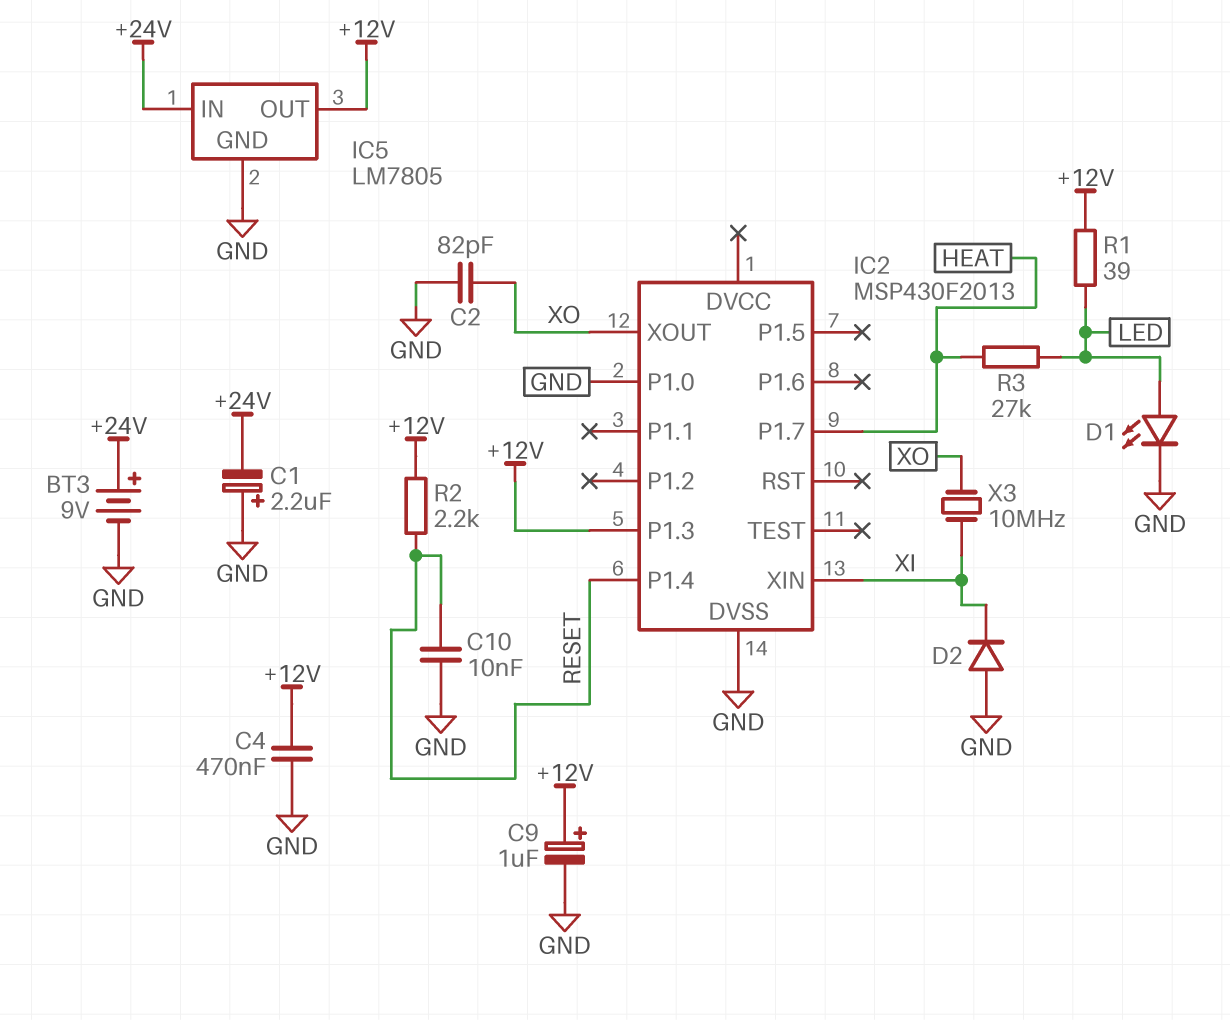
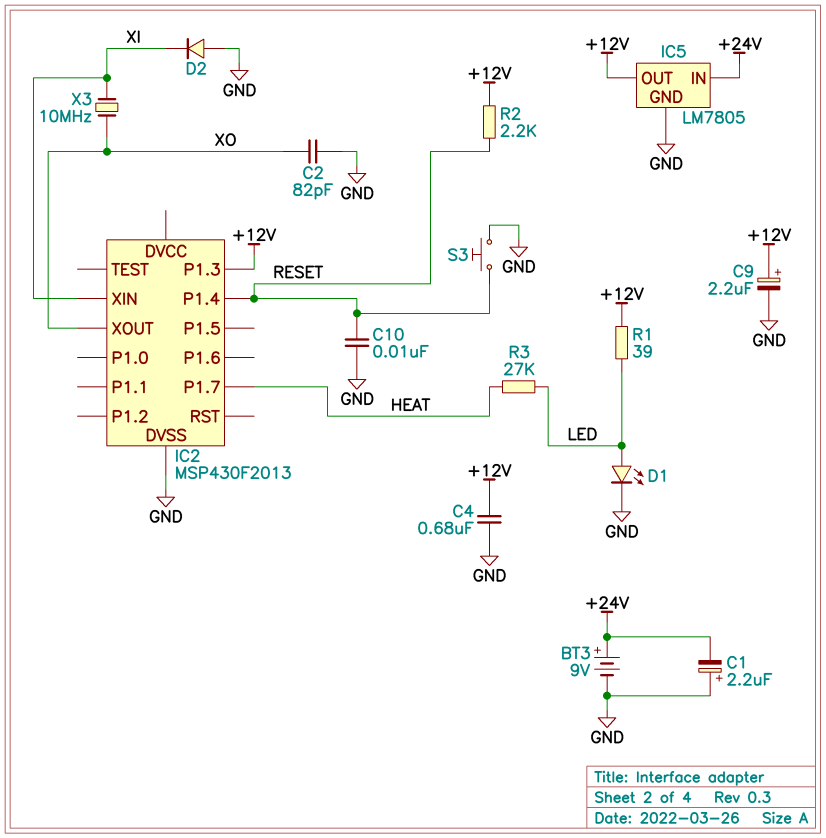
C4: 470nF (+12V, GND) -> 680nF (+12V, GND)
C9: 1uF (plus +12V, minus GND) -> 2.2uF (plus +12V, minus GND)
IC2 pin P1.0: GND -> none
S3: none -> button (GND, RESET)

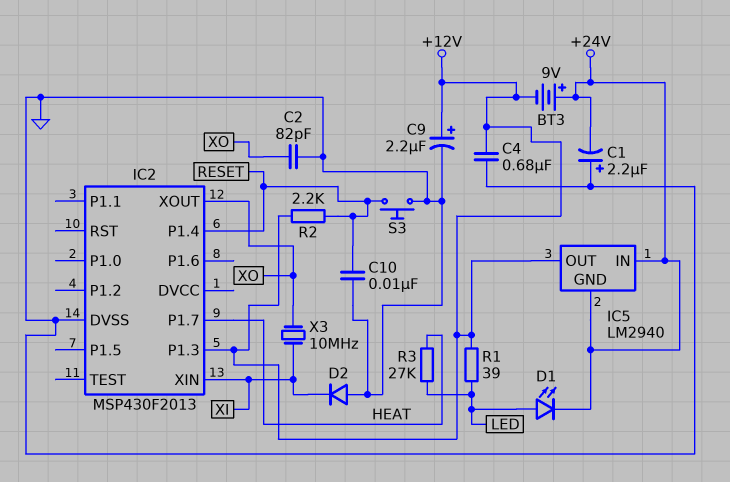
BT3: 9V (plus +24V, minus GND) -> 9V (plus +24V, minus +12V)
D1: LED (A LED, K GND) -> LED (A LED, K +24V)
IC5: LM7805 -> LM2940
IC5 pin GND: GND -> +24V

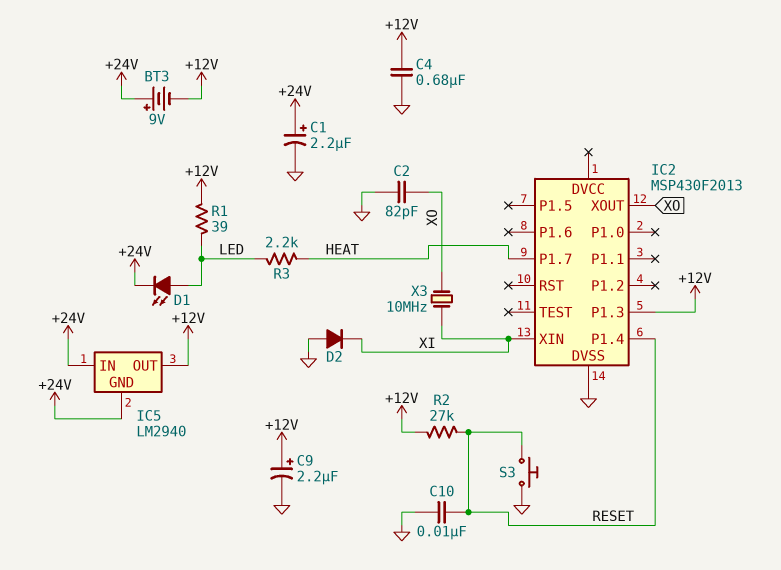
C1: 2.2uF (plus GND, minus +24V) -> 2.2uF (plus +24V, minus GND)
R2: 2.2k (+12V, RESET) -> 27k (+12V, RESET)
R3: 27k (HEAT, LED) -> 2.2k (HEAT, LED)

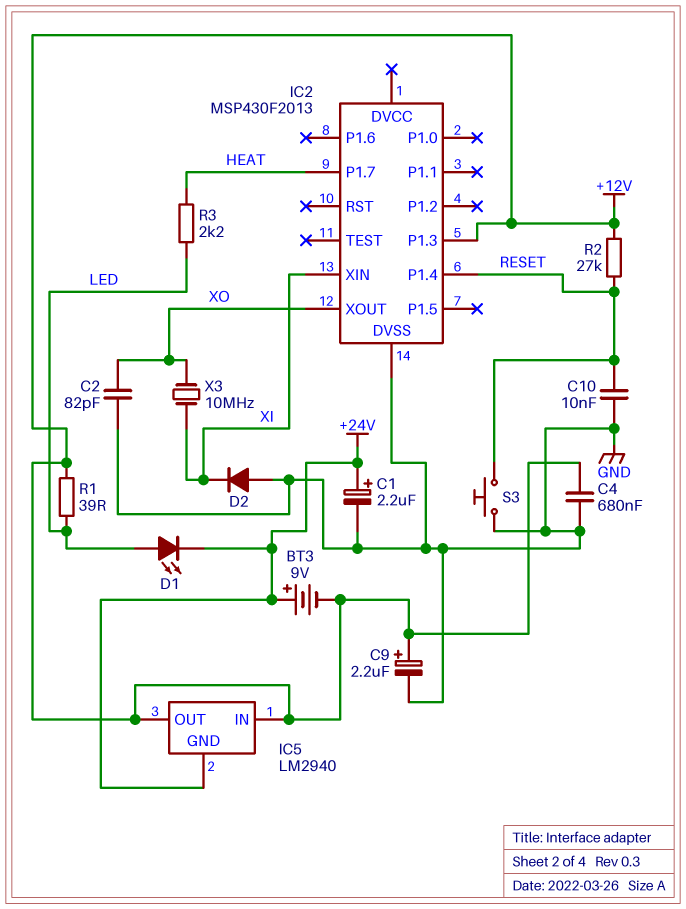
IC5 pin IN: +24V -> +12V

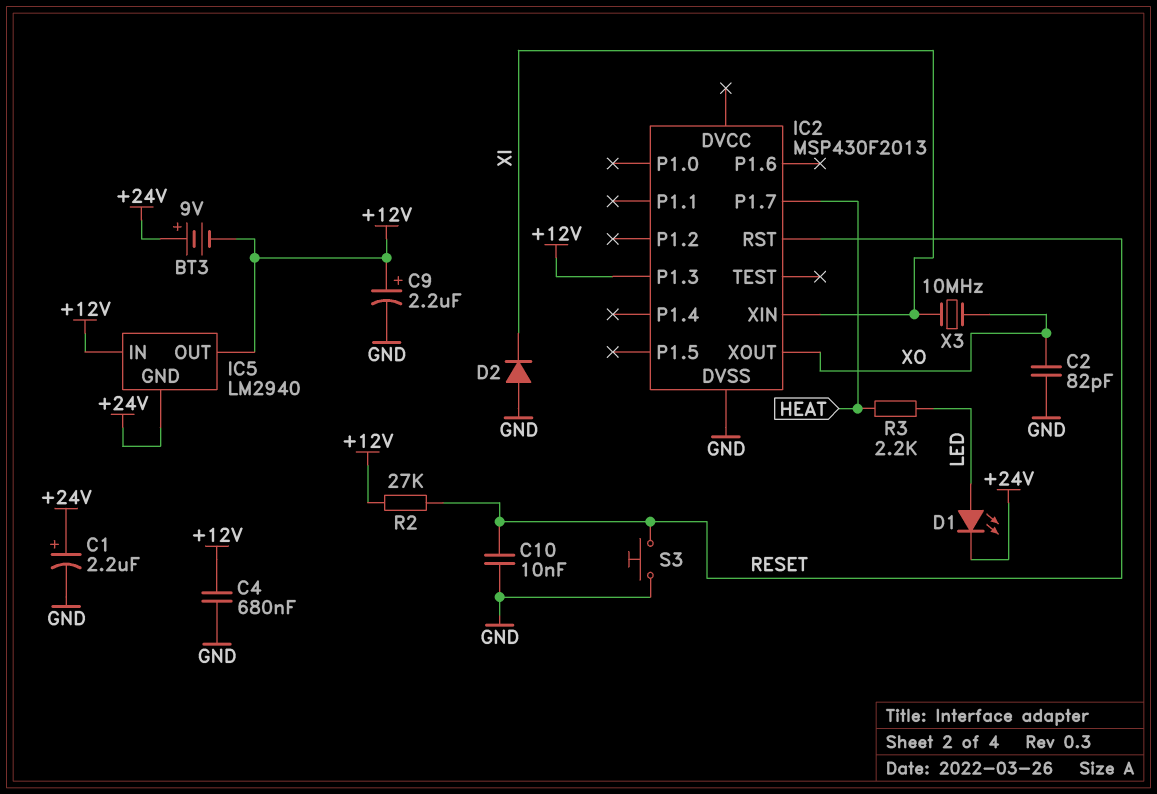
IC2 pin P1.4: RESET -> none
IC2 pin RST: none -> RESET
R1: 39 (+12V, LED) -> none

